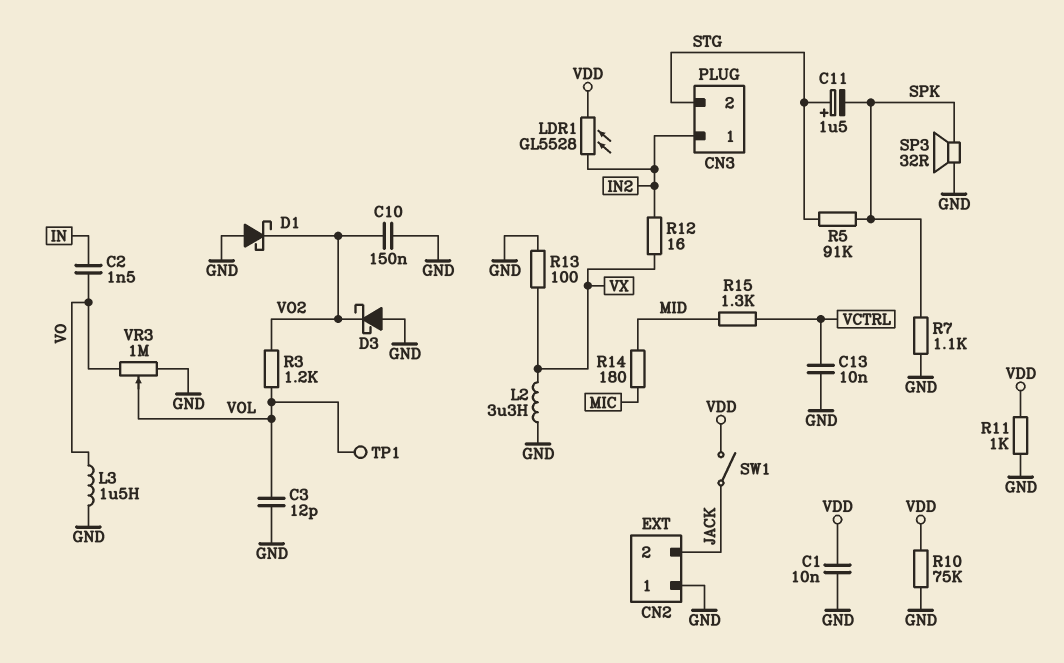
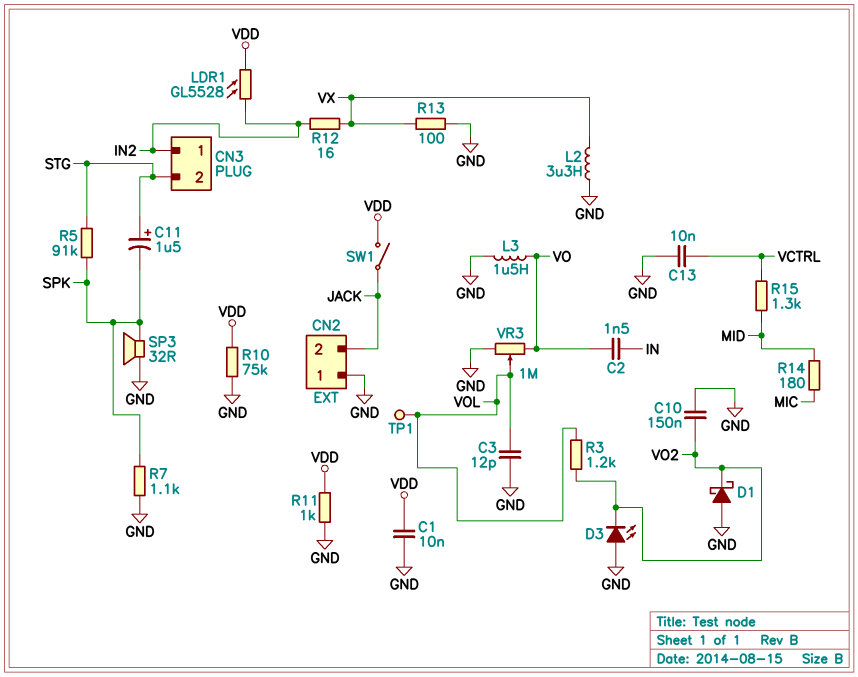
D3: schottky (A GND, K VO2) -> LED (A GND, K VO2)

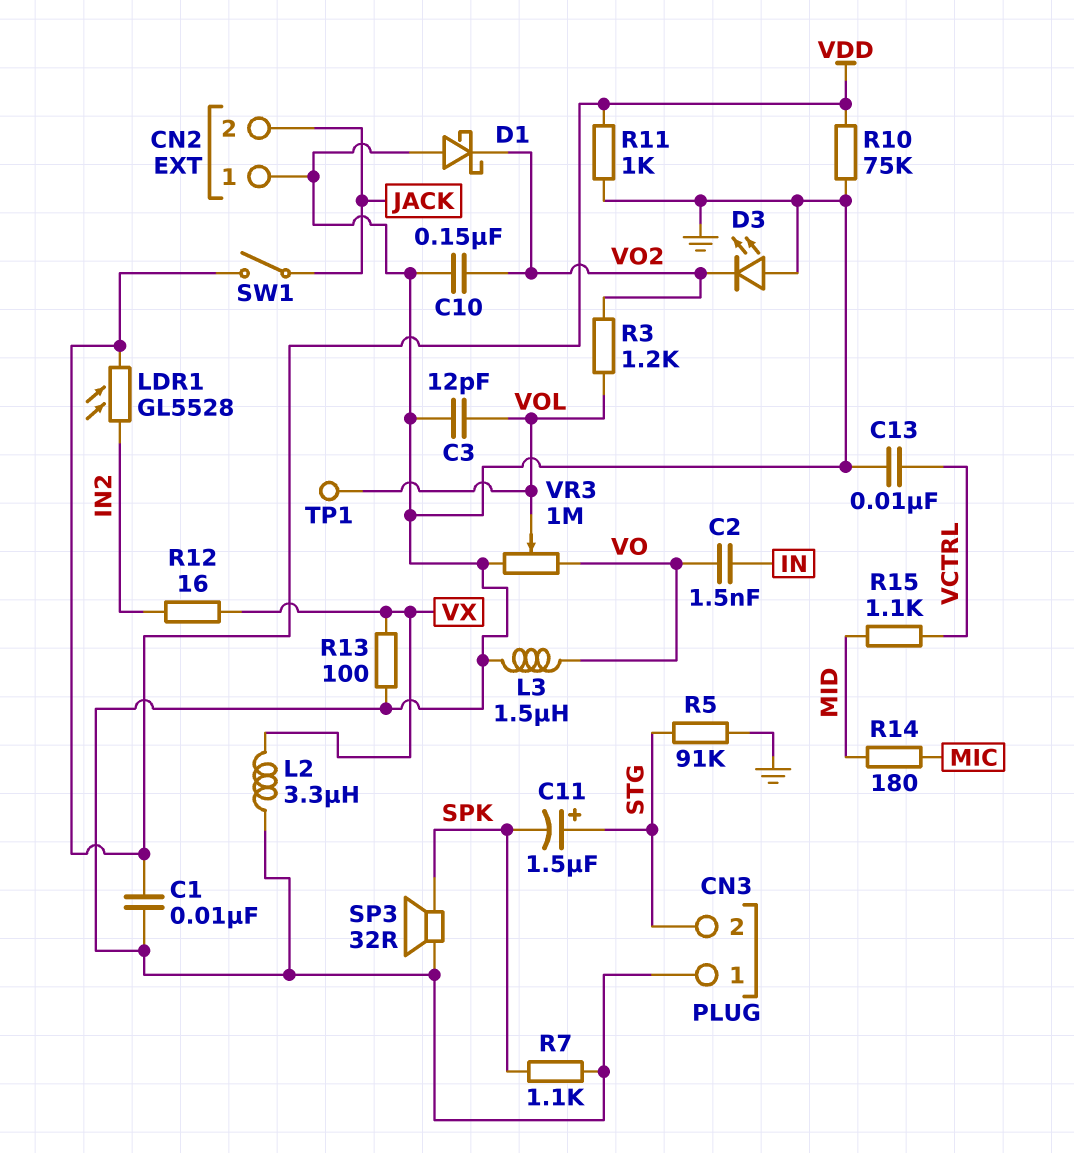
CN3 pin 1: IN2 -> GND
R5: 91k (SPK, STG) -> 91k (GND, STG)
R15: 1.3k (MID, VCTRL) -> 1.1k (MID, VCTRL)

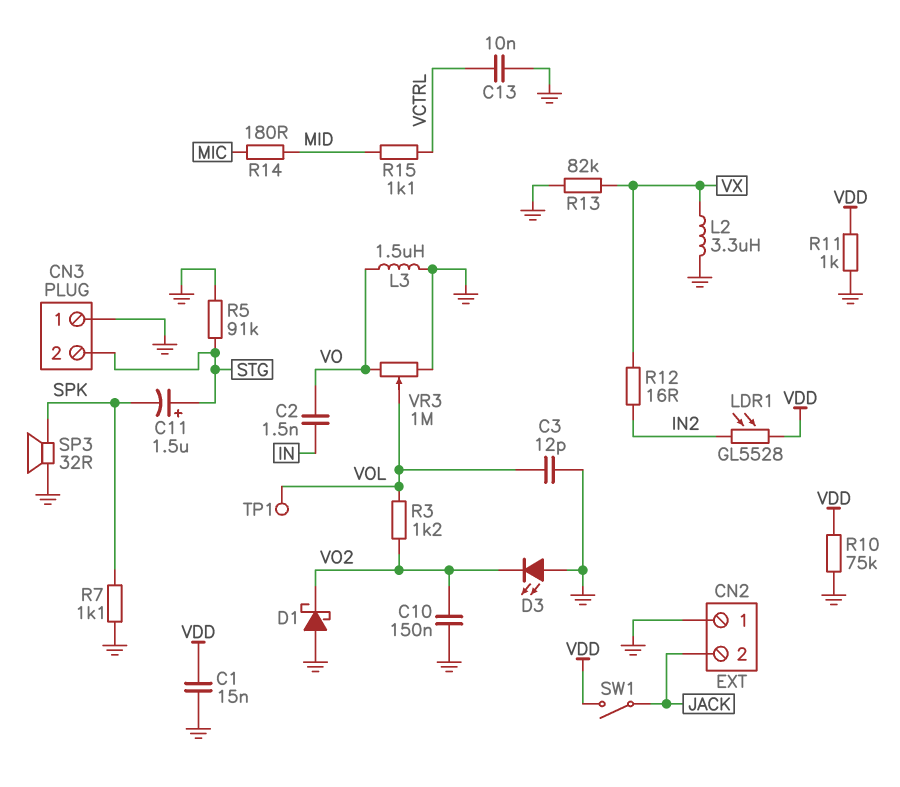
C1: 10nF (GND, VDD) -> 15nF (GND, VDD)
R13: 100 (GND, VX) -> 82k (GND, VX)

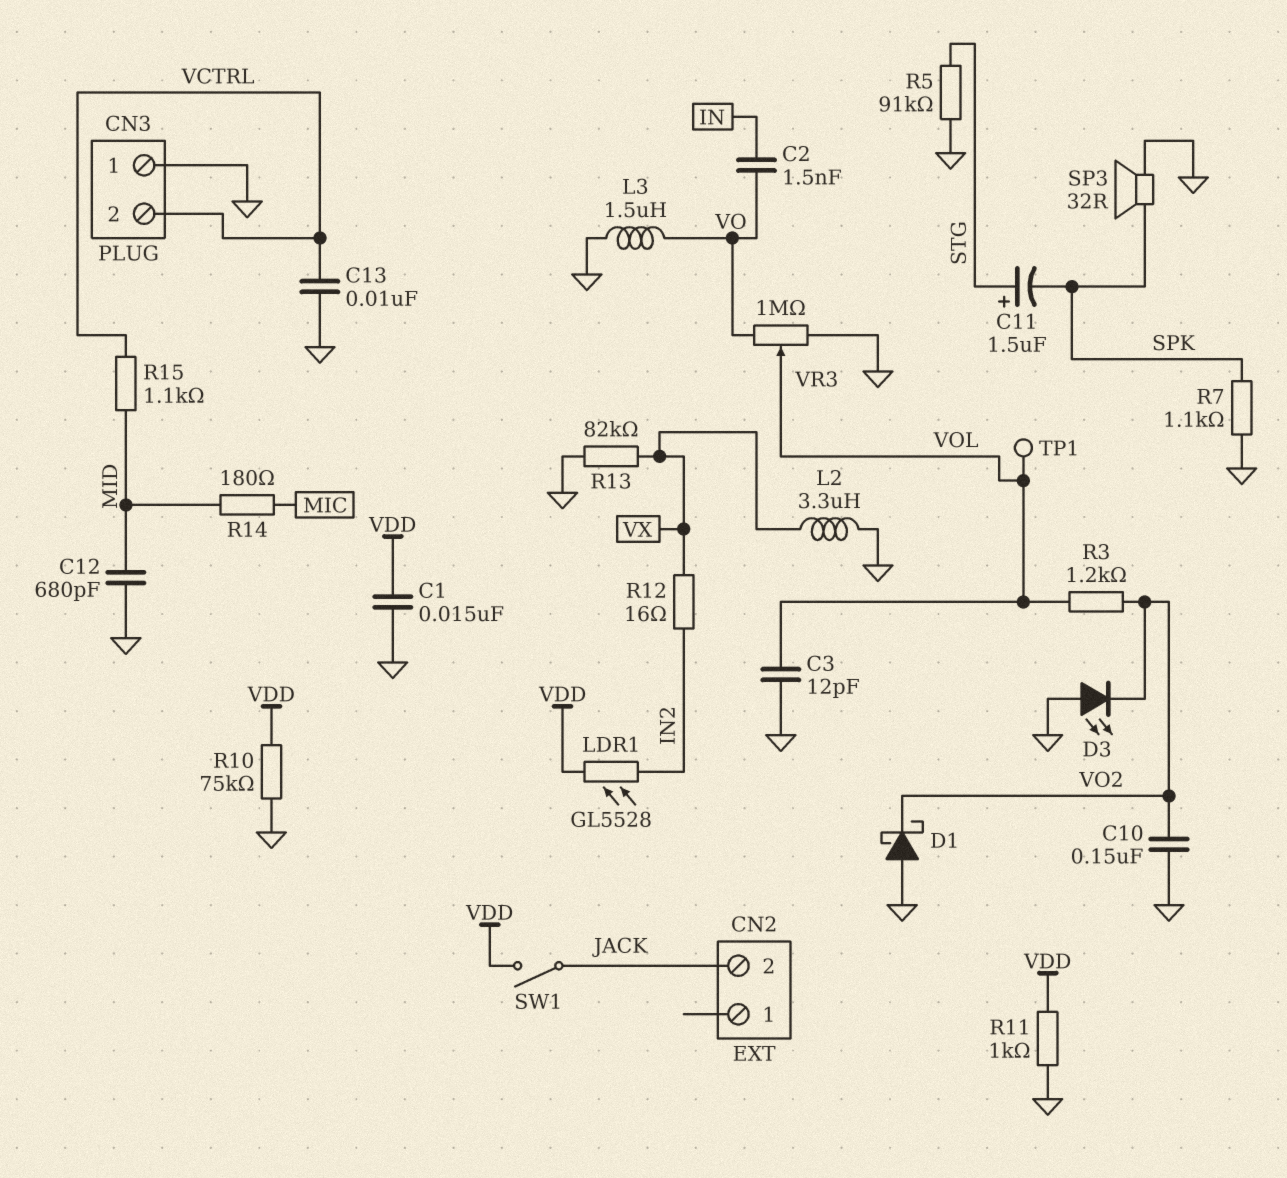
C12: none -> 680pF (GND, MID)
CN2 pin 1: GND -> none
CN3 pin 2: STG -> VCTRL

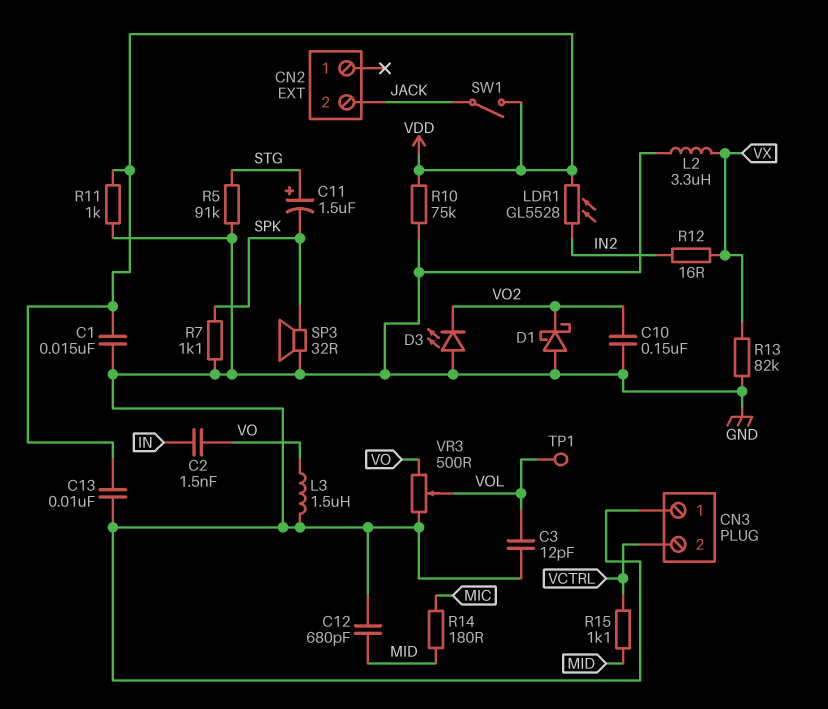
C13: 10nF (GND, VCTRL) -> 10nF (GND, VDD)
R3: 1.2k (VO2, VOL) -> none
VR3: 1M (GND, VO, wiper VOL) -> 500 (GND, VO, wiper VOL)

